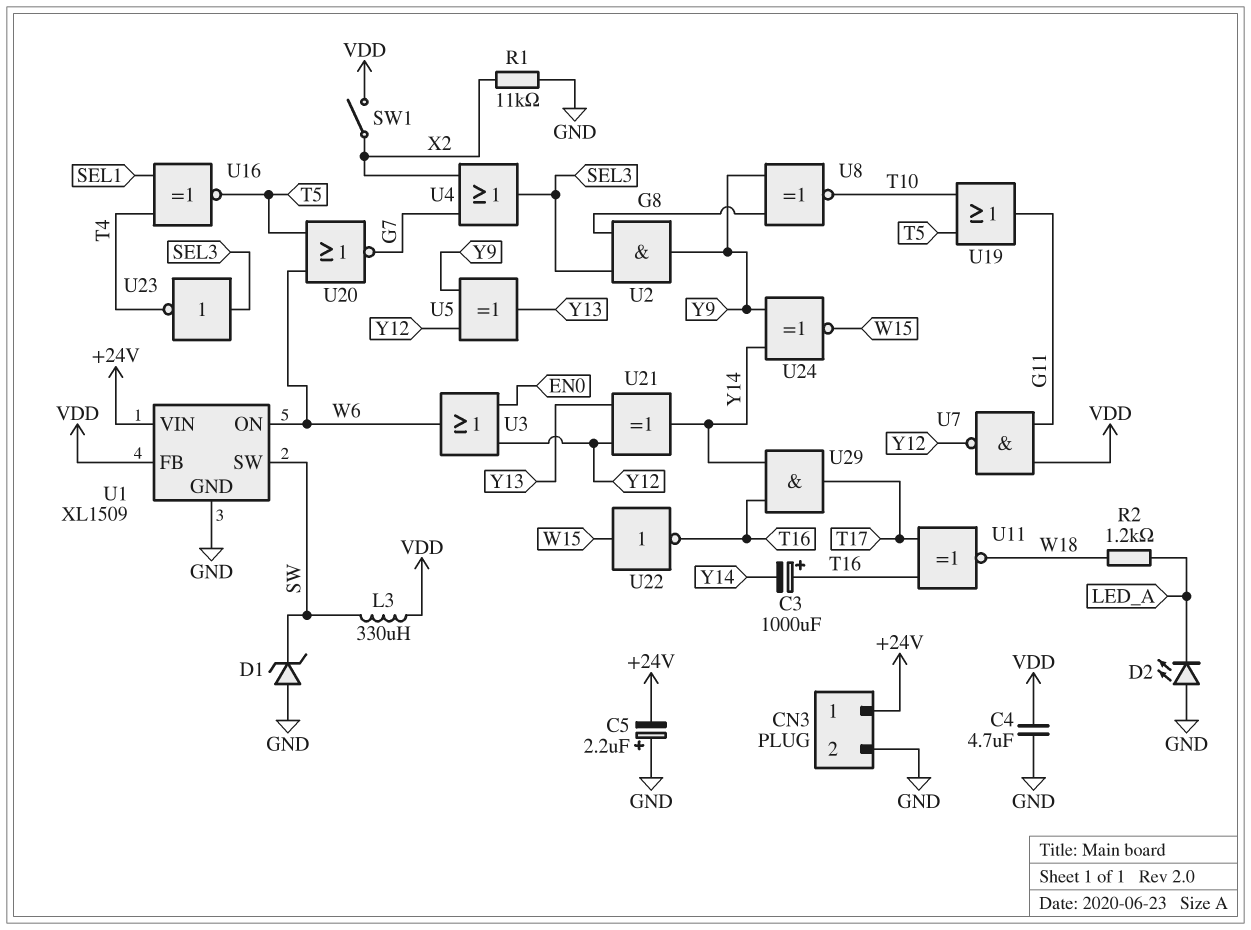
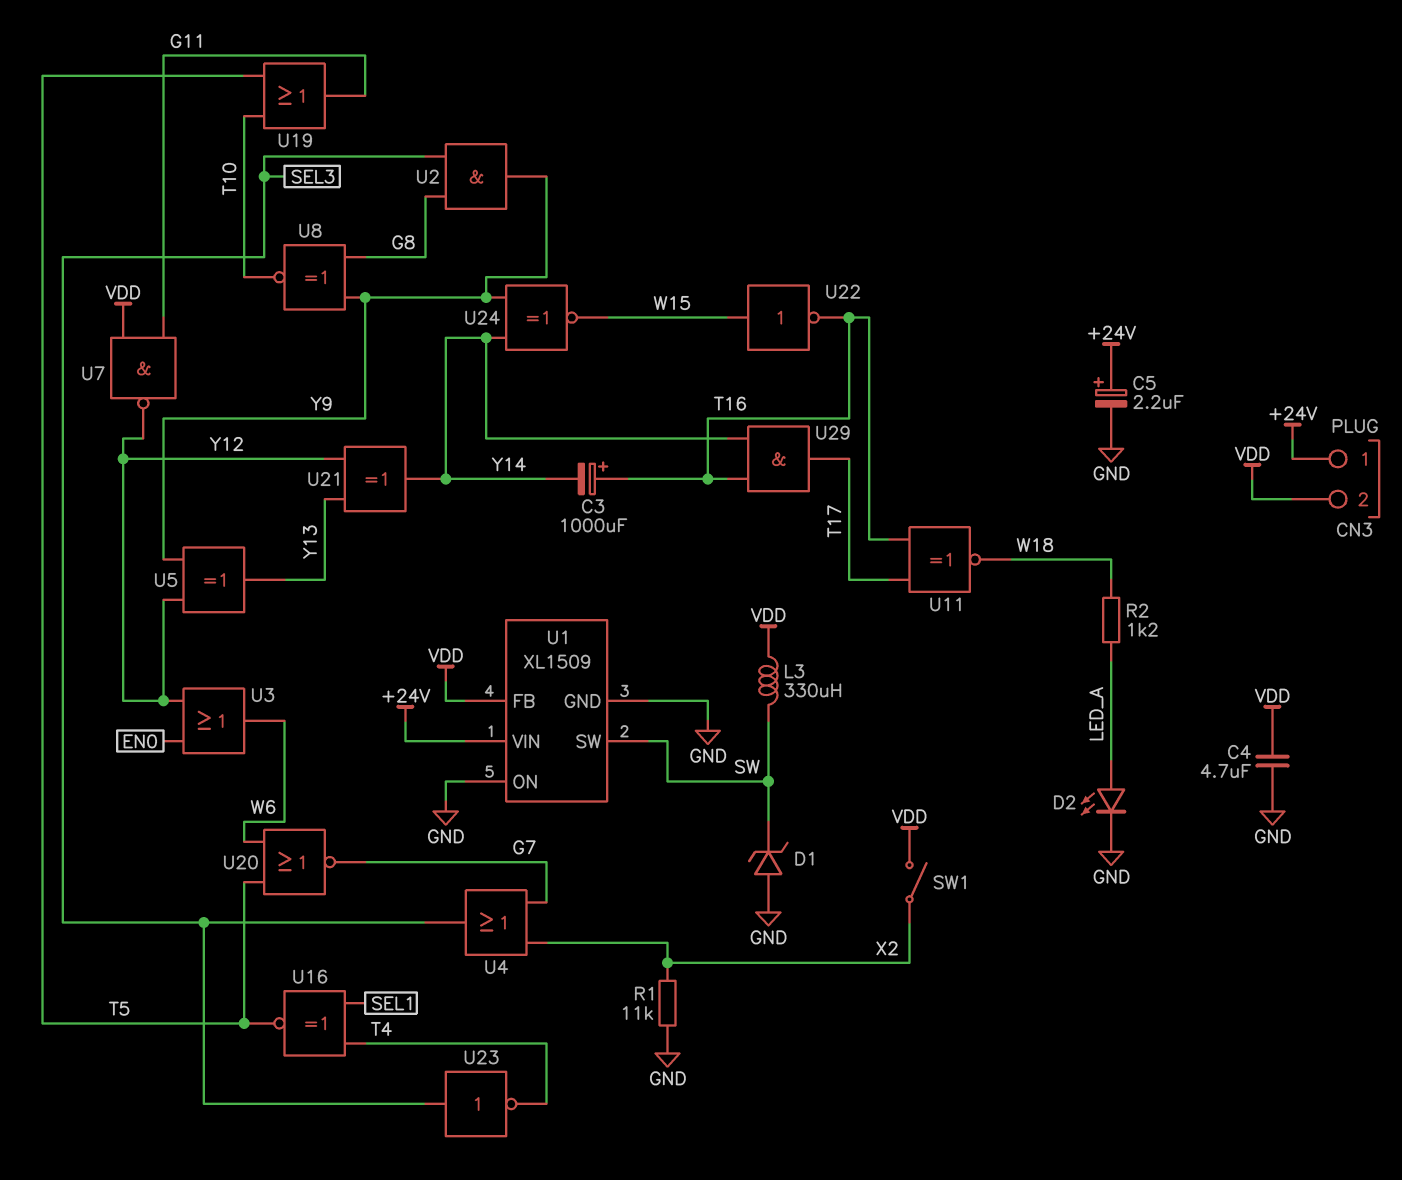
C5: 2.2uF (plus GND, minus +24V) -> 2.2uF (plus +24V, minus GND)
CN3 pin 2: GND -> VDD
D2: LED (A GND, K LED_A) -> LED (A LED_A, K GND)
U1 pin ON: W6 -> GND

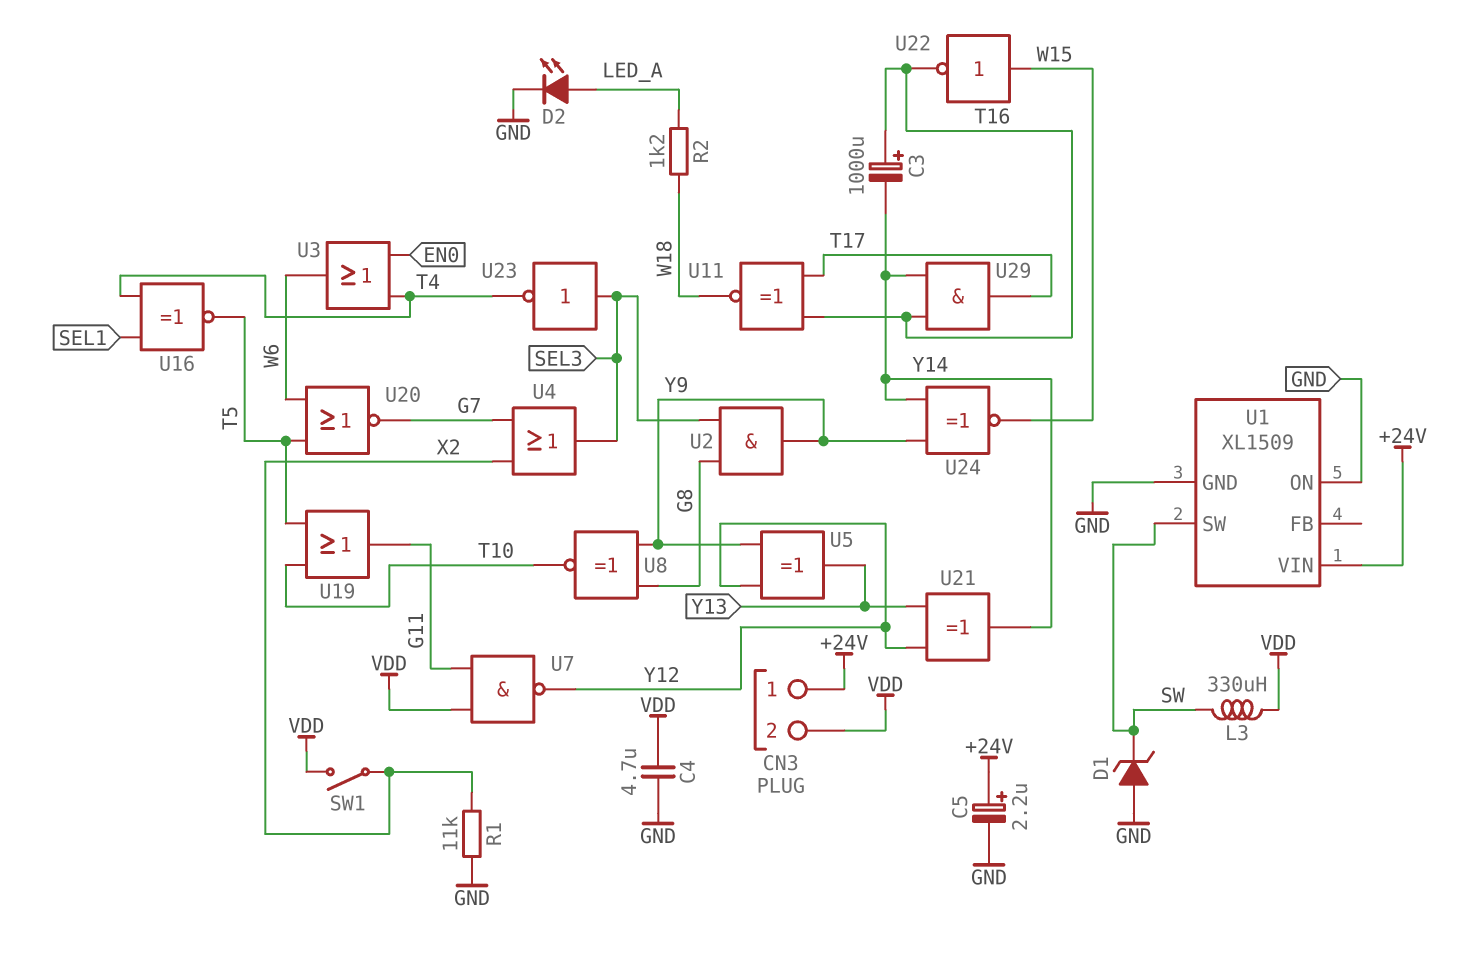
U1 pin FB: VDD -> none
U3: OR (in EN0, in Y12, out W6) -> OR (in EN0, in T4, out W6)

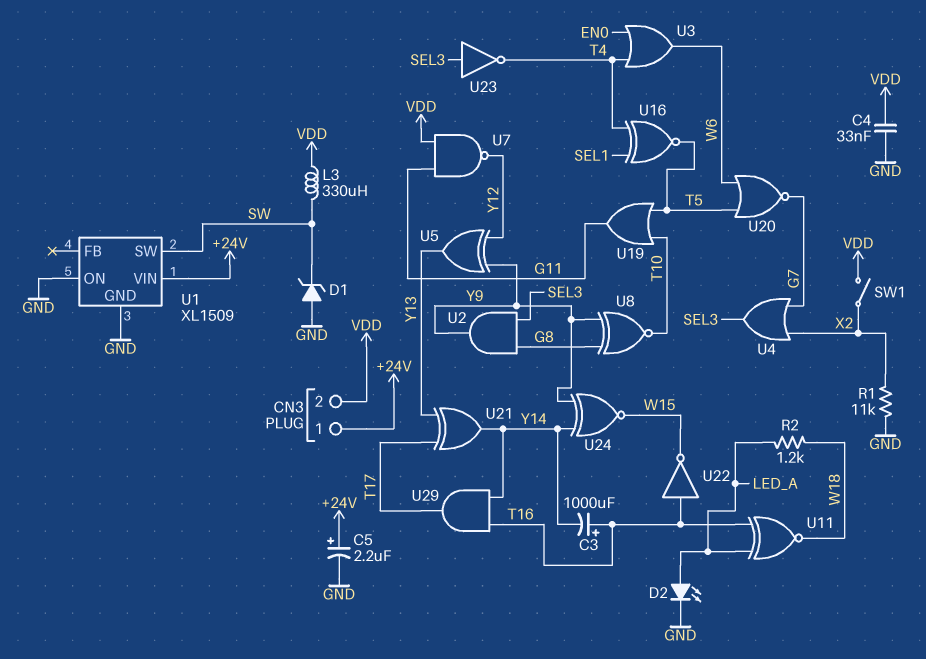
C4: 4.7uF (GND, VDD) -> 33nF (GND, VDD)
U11: XNOR (in T16, in T17, out W18) -> XNOR (in LED_A, in T16, out W18)
U21: XOR (in Y12, in Y13, out Y14) -> XOR (in T17, in Y13, out Y14)
U22: NOT (in W15, out T16) -> NOT (in T16, out W15)

